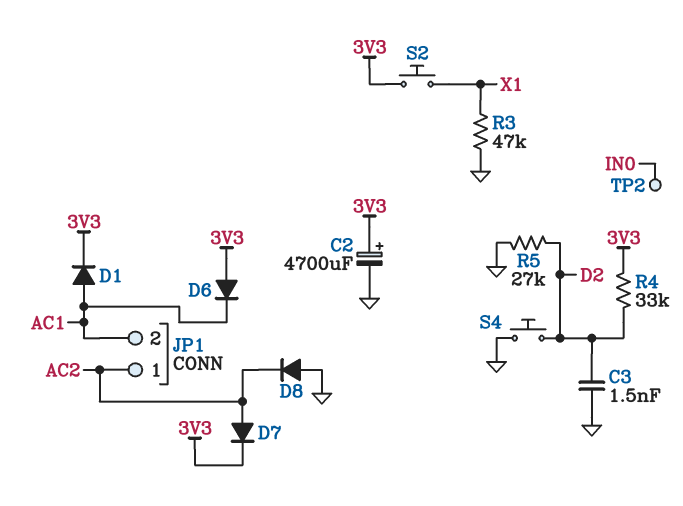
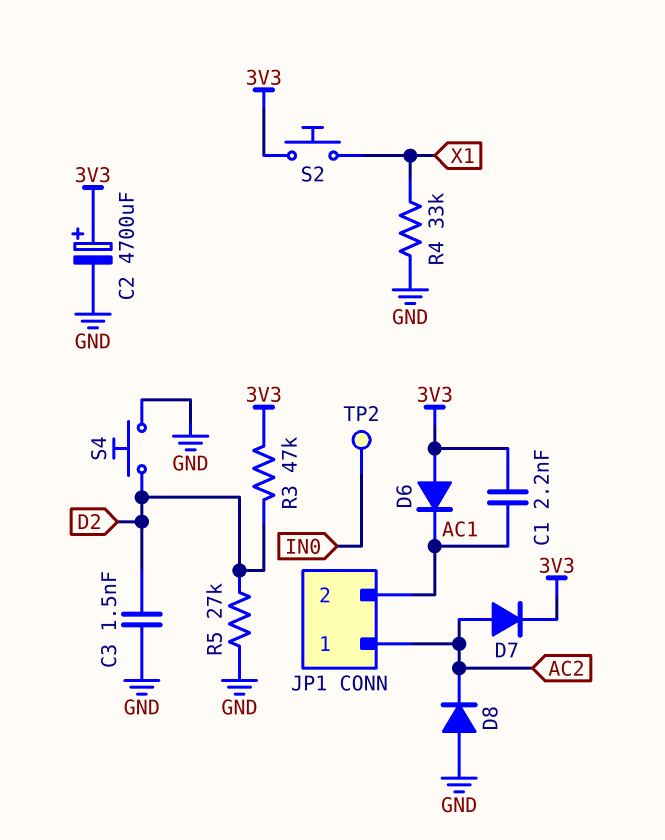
C1: none -> 2.2nF (3V3, AC1)
D1: diode (A AC1, K 3V3) -> none
R3: 47k (GND, X1) -> 47k (3V3, D2)
R4: 33k (3V3, D2) -> 33k (GND, X1)

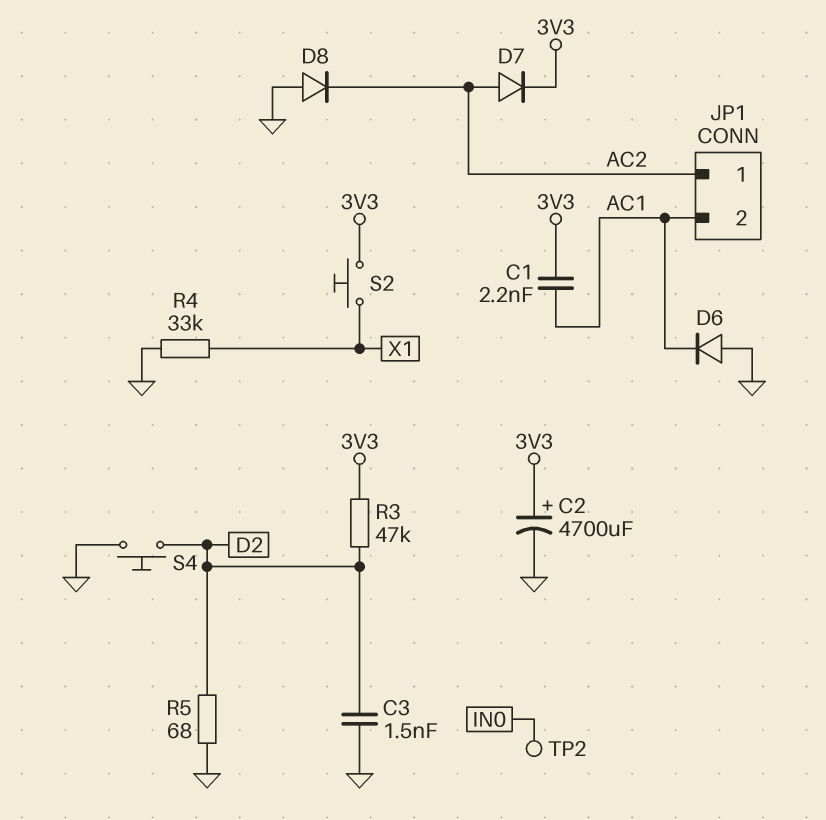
D6: diode (A 3V3, K AC1) -> diode (A GND, K AC1)
R5: 27k (D2, GND) -> 68 (D2, GND)

